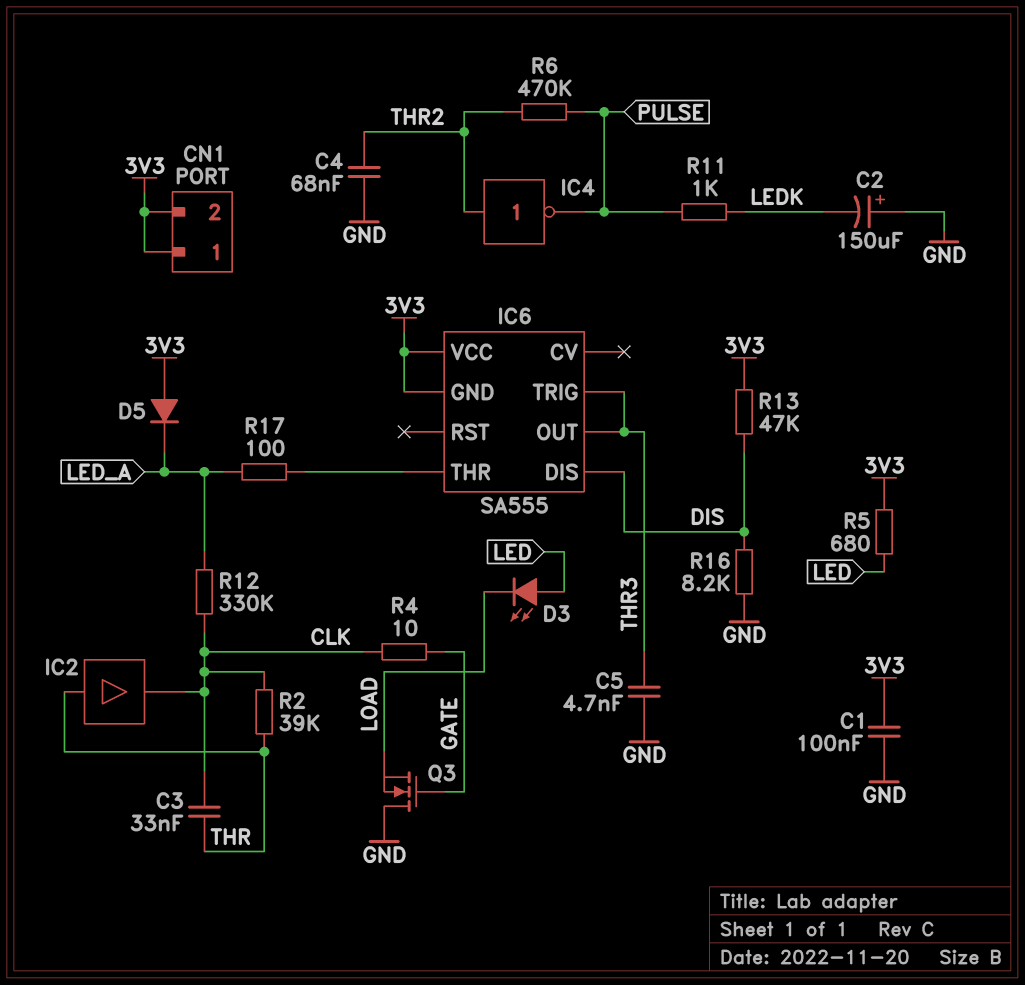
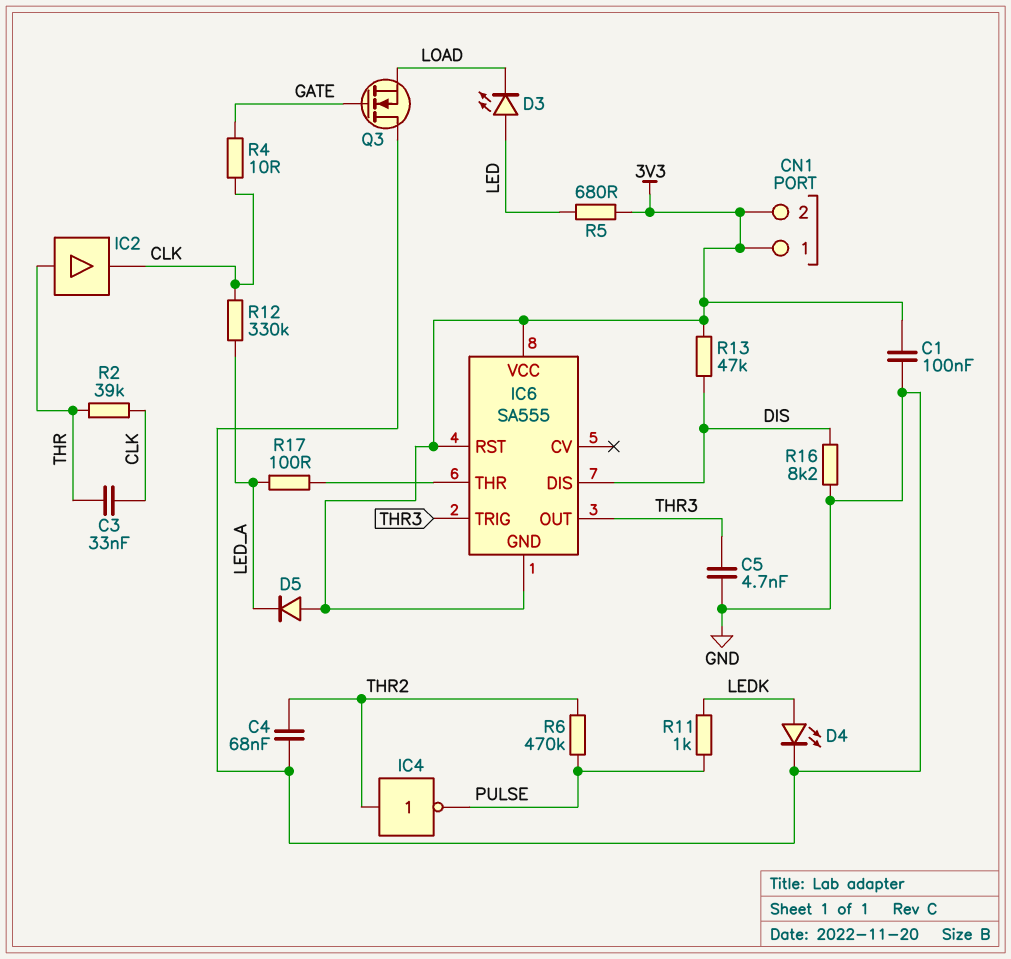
C2: 150uF (plus GND, minus LEDK) -> none
D4: none -> LED (A LEDK, K GND)
IC6 pin RST: none -> 3V3

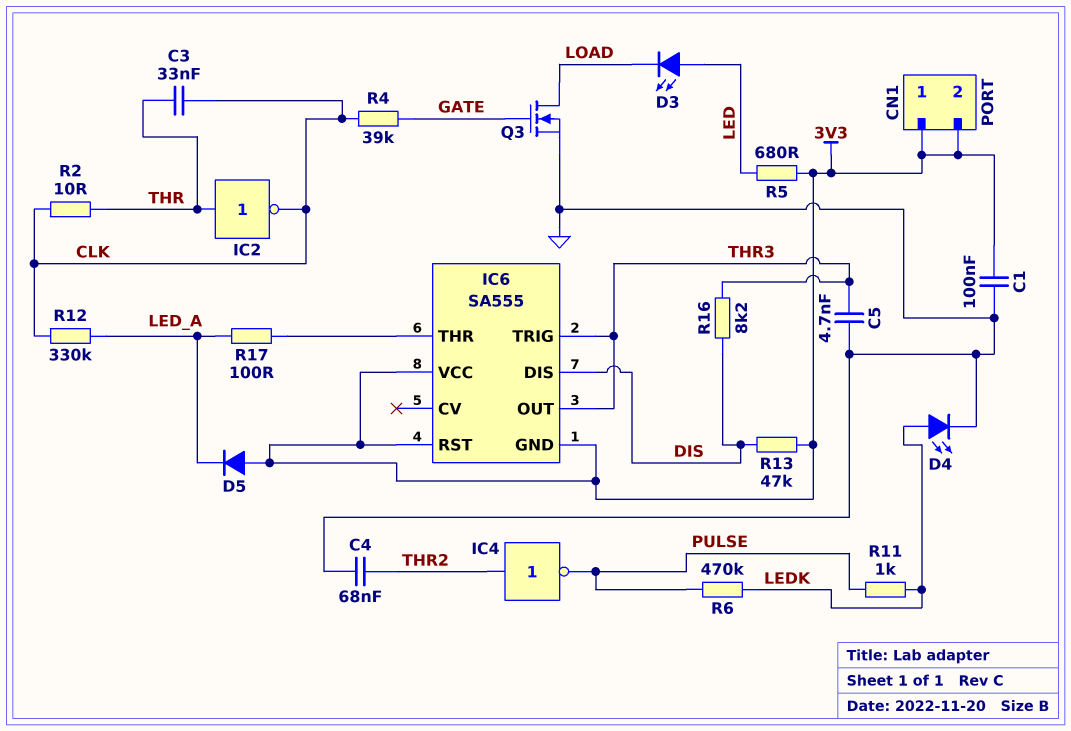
IC2: buffer (in THR, out CLK) -> NOT (in THR, out CLK)
Q3: NMOS (G GATE, D GND, S LOAD) -> NMOS (G GATE, D LOAD, S GND)
R2: 39k (CLK, THR) -> 10 (CLK, THR)
R4: 10 (CLK, GATE) -> 39k (CLK, GATE)
R6: 470k (PULSE, THR2) -> 470k (LEDK, PULSE)
R16: 8.2k (DIS, GND) -> 8.2k (DIS, THR3)

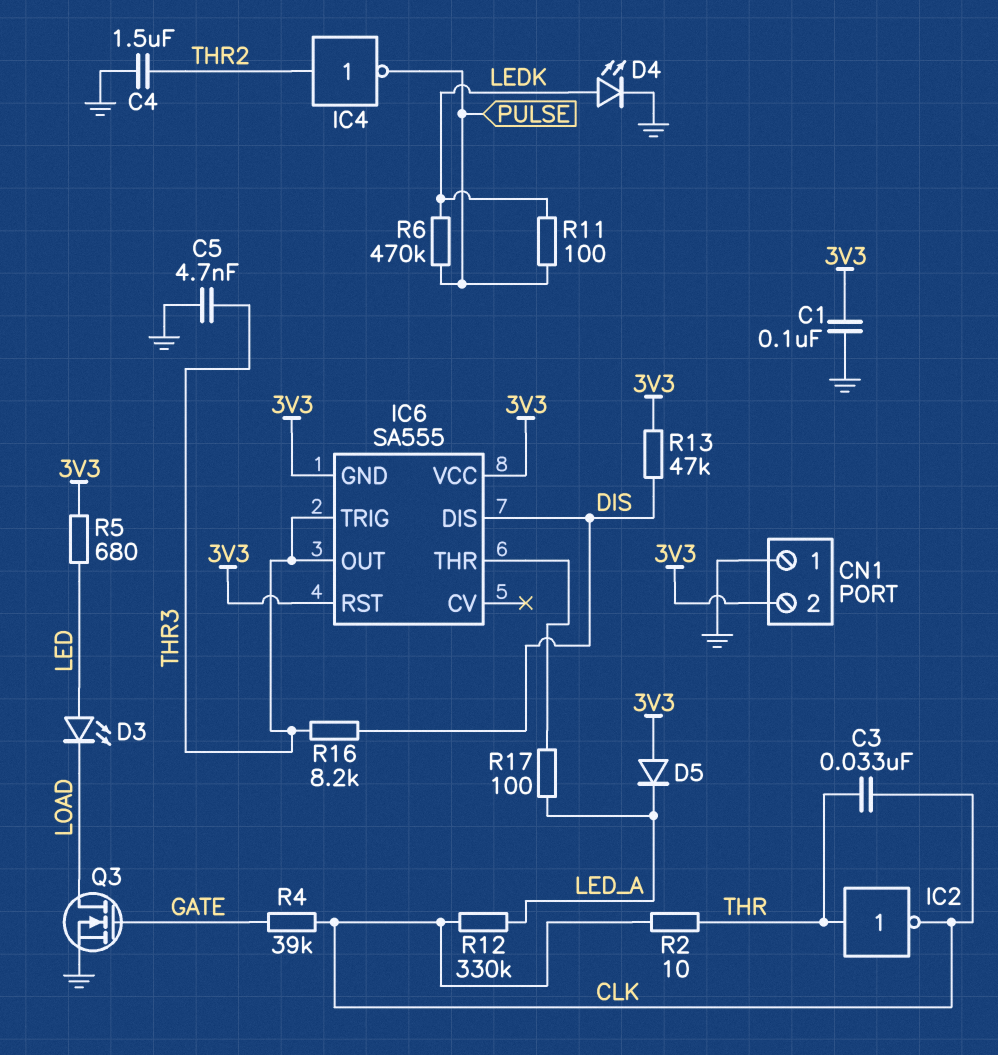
C4: 68nF (GND, THR2) -> 1.5uF (GND, THR2)
CN1 pin 1: 3V3 -> GND
R11: 1k (LEDK, PULSE) -> 100 (LEDK, PULSE)

